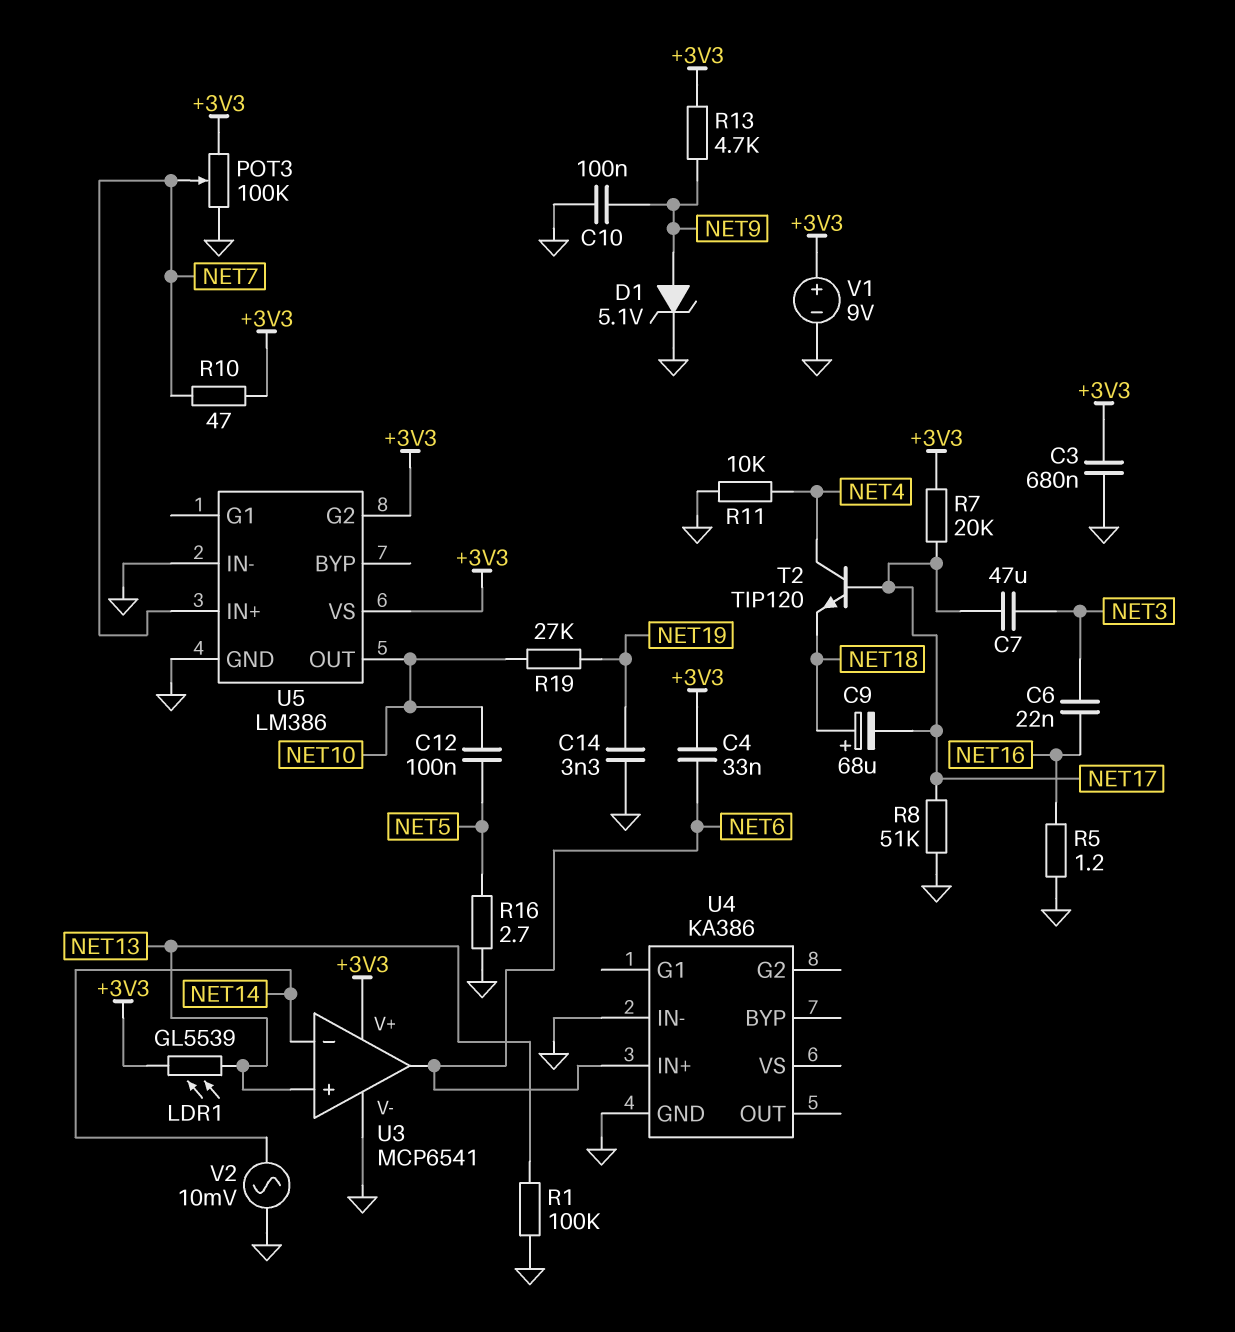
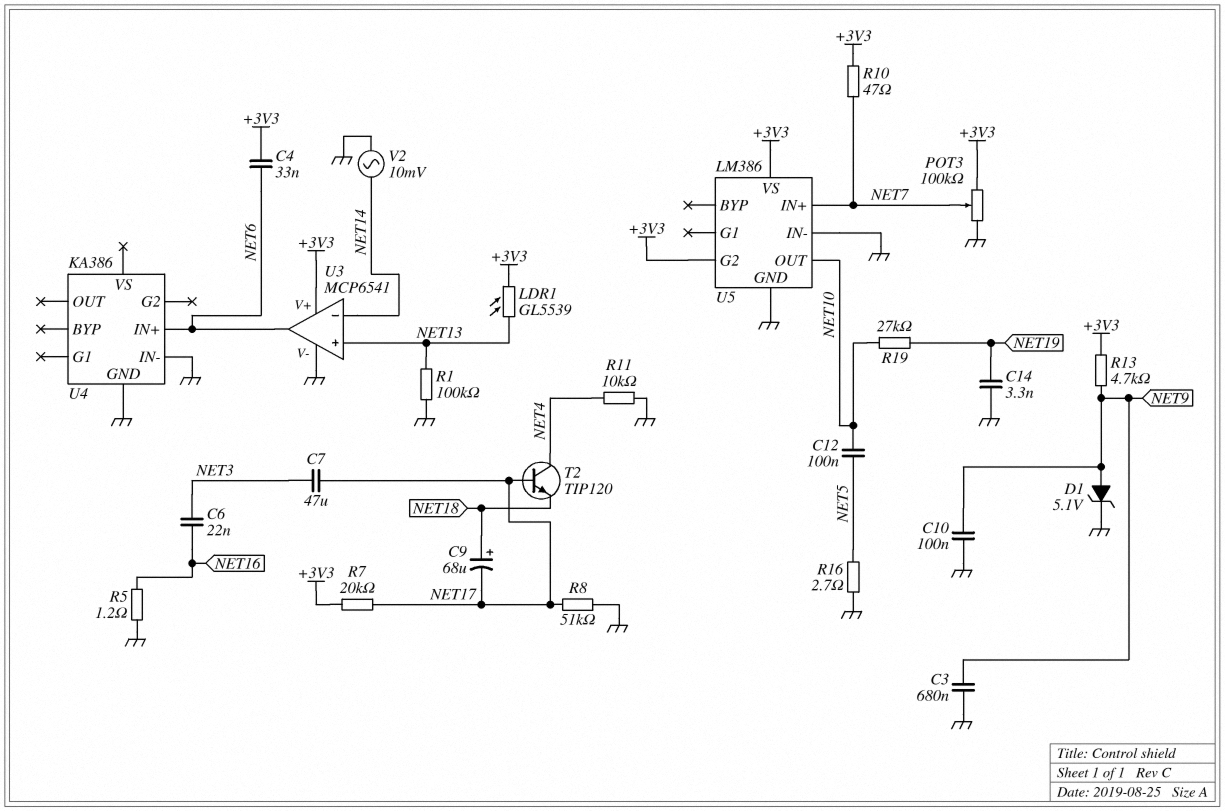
C3: 680nF (+3V3, GND) -> 680nF (GND, NET9)
V1: 9V (plus +3V3, minus GND) -> none

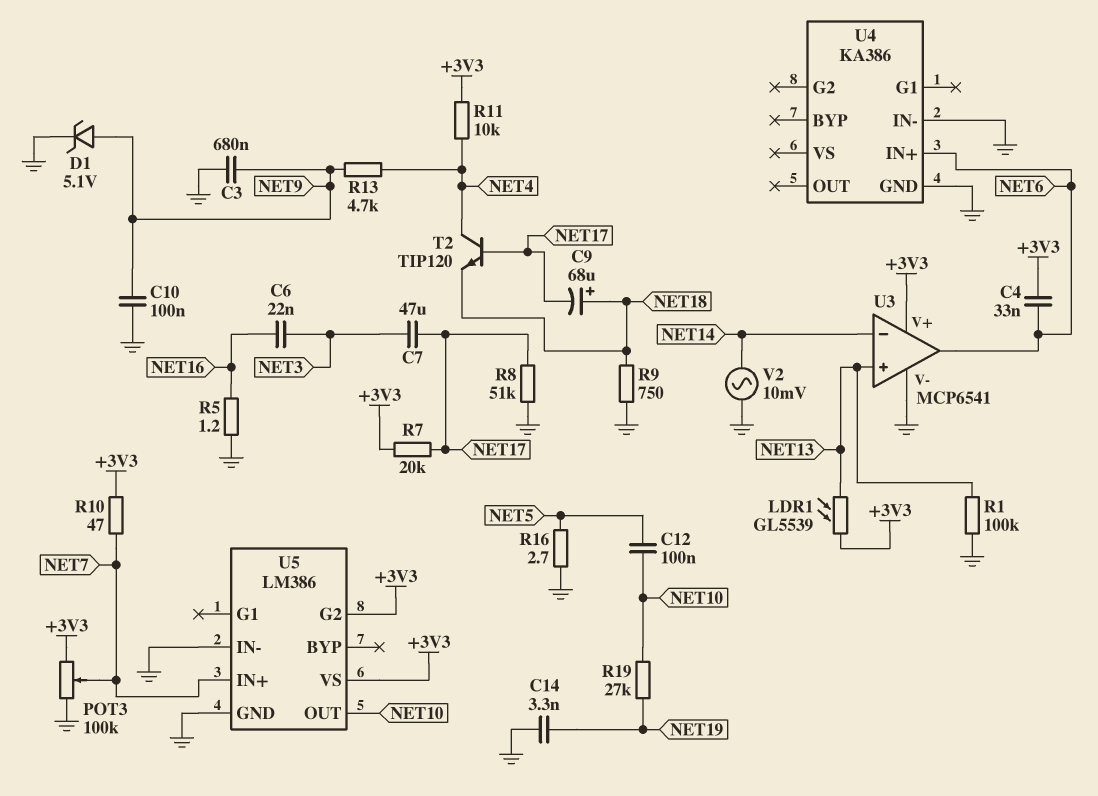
R9: none -> 750 (GND, NET18)
R11: 10k (GND, NET4) -> 10k (+3V3, NET4)
R13: 4.7k (+3V3, NET9) -> 4.7k (NET4, NET9)

